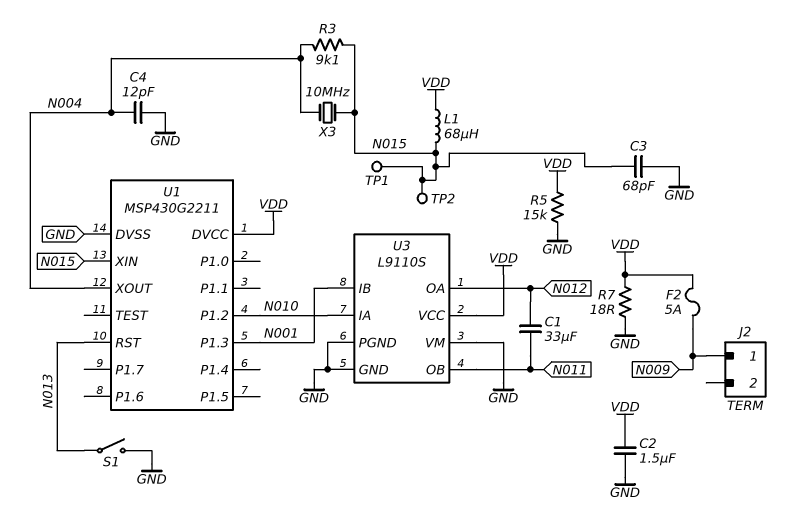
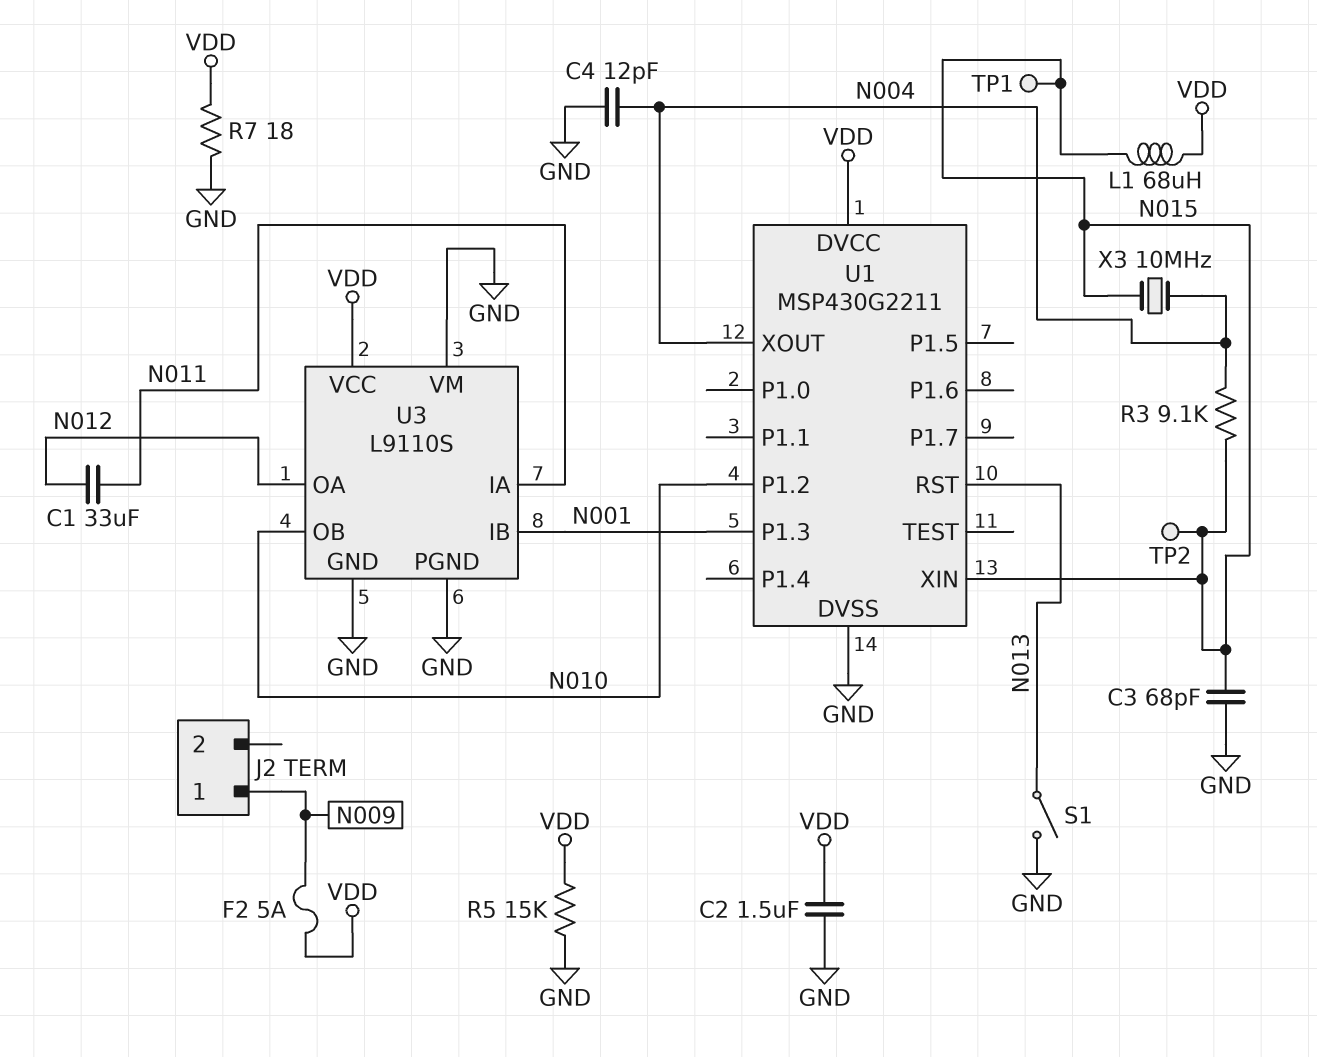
U3 pin IA: N010 -> N011
U3 pin OB: N011 -> N010

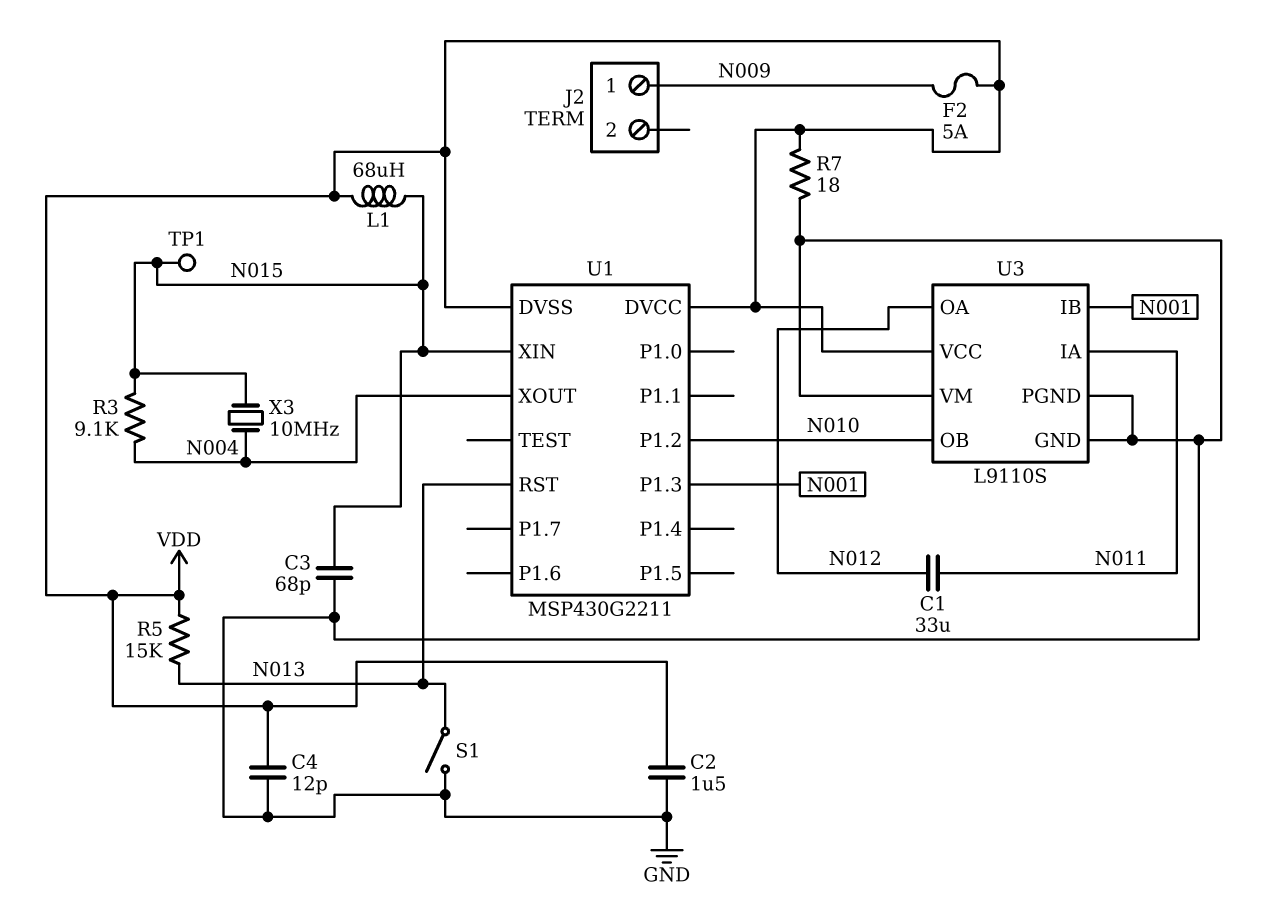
C4: 12pF (GND, N004) -> 12pF (GND, VDD)
R5: 15k (GND, VDD) -> 15k (N013, VDD)
TP2: test point (N015) -> none
U1 pin DVSS: GND -> VDD

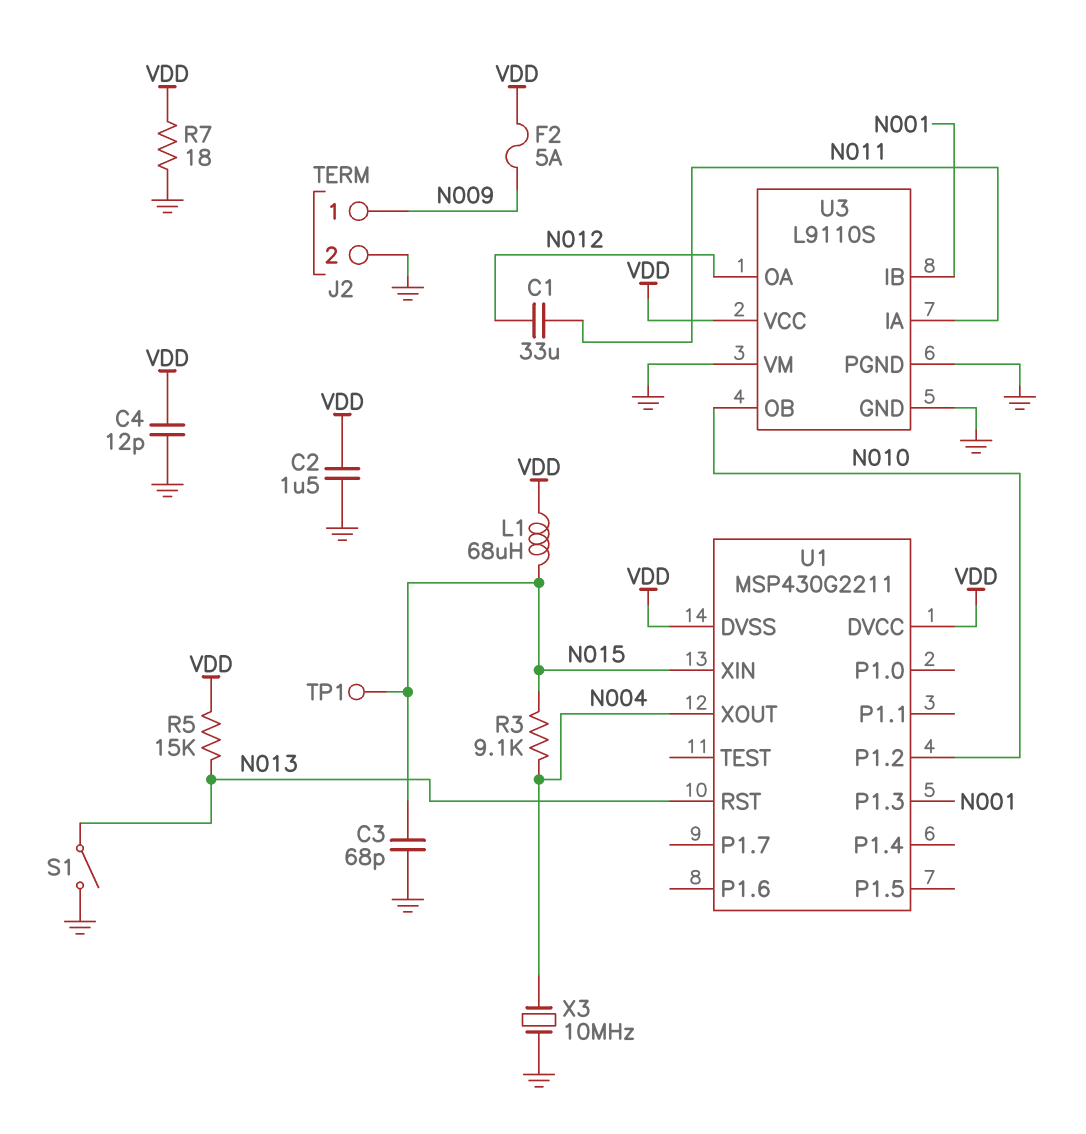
J2 pin 2: none -> GND
X3: 10MHz (N004, N015) -> 10MHz (GND, N004)

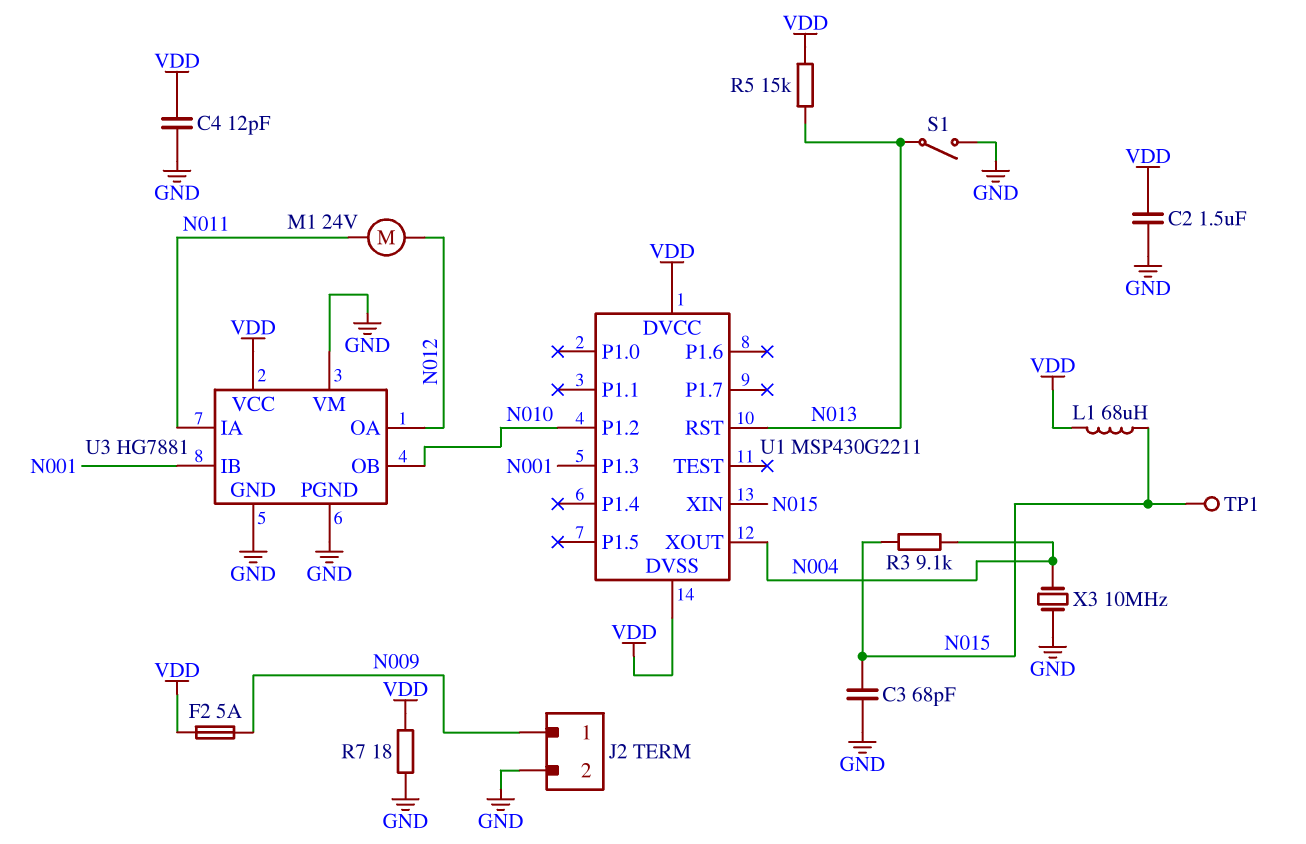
C1: 33uF (N011, N012) -> none
M1: none -> motor 24V (N011, N012)
U3: L9110S -> HG7881

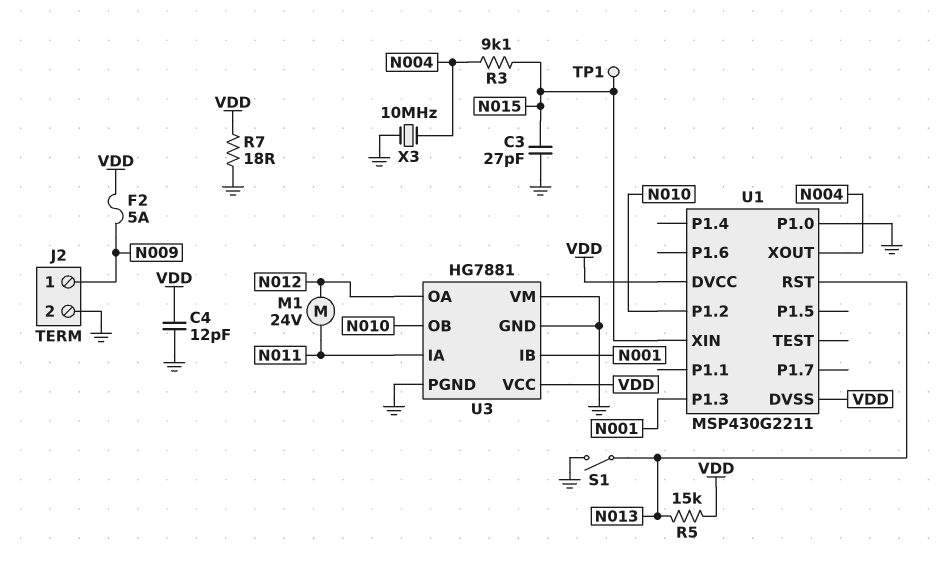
C2: 1.5uF (GND, VDD) -> none
C3: 68pF (GND, N015) -> 27pF (GND, N015)
L1: 68uH (N015, VDD) -> none
U1 pin P1.0: none -> GND

